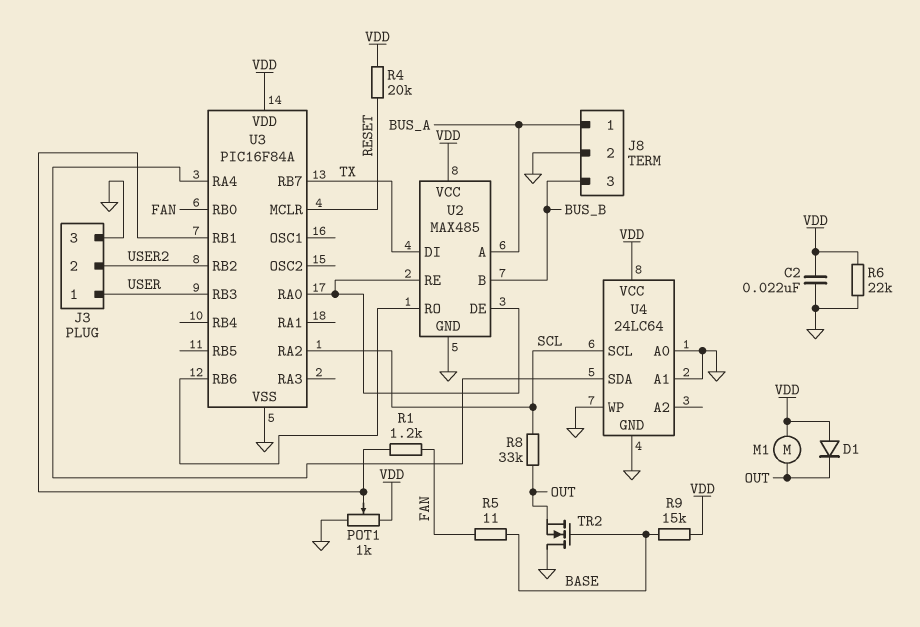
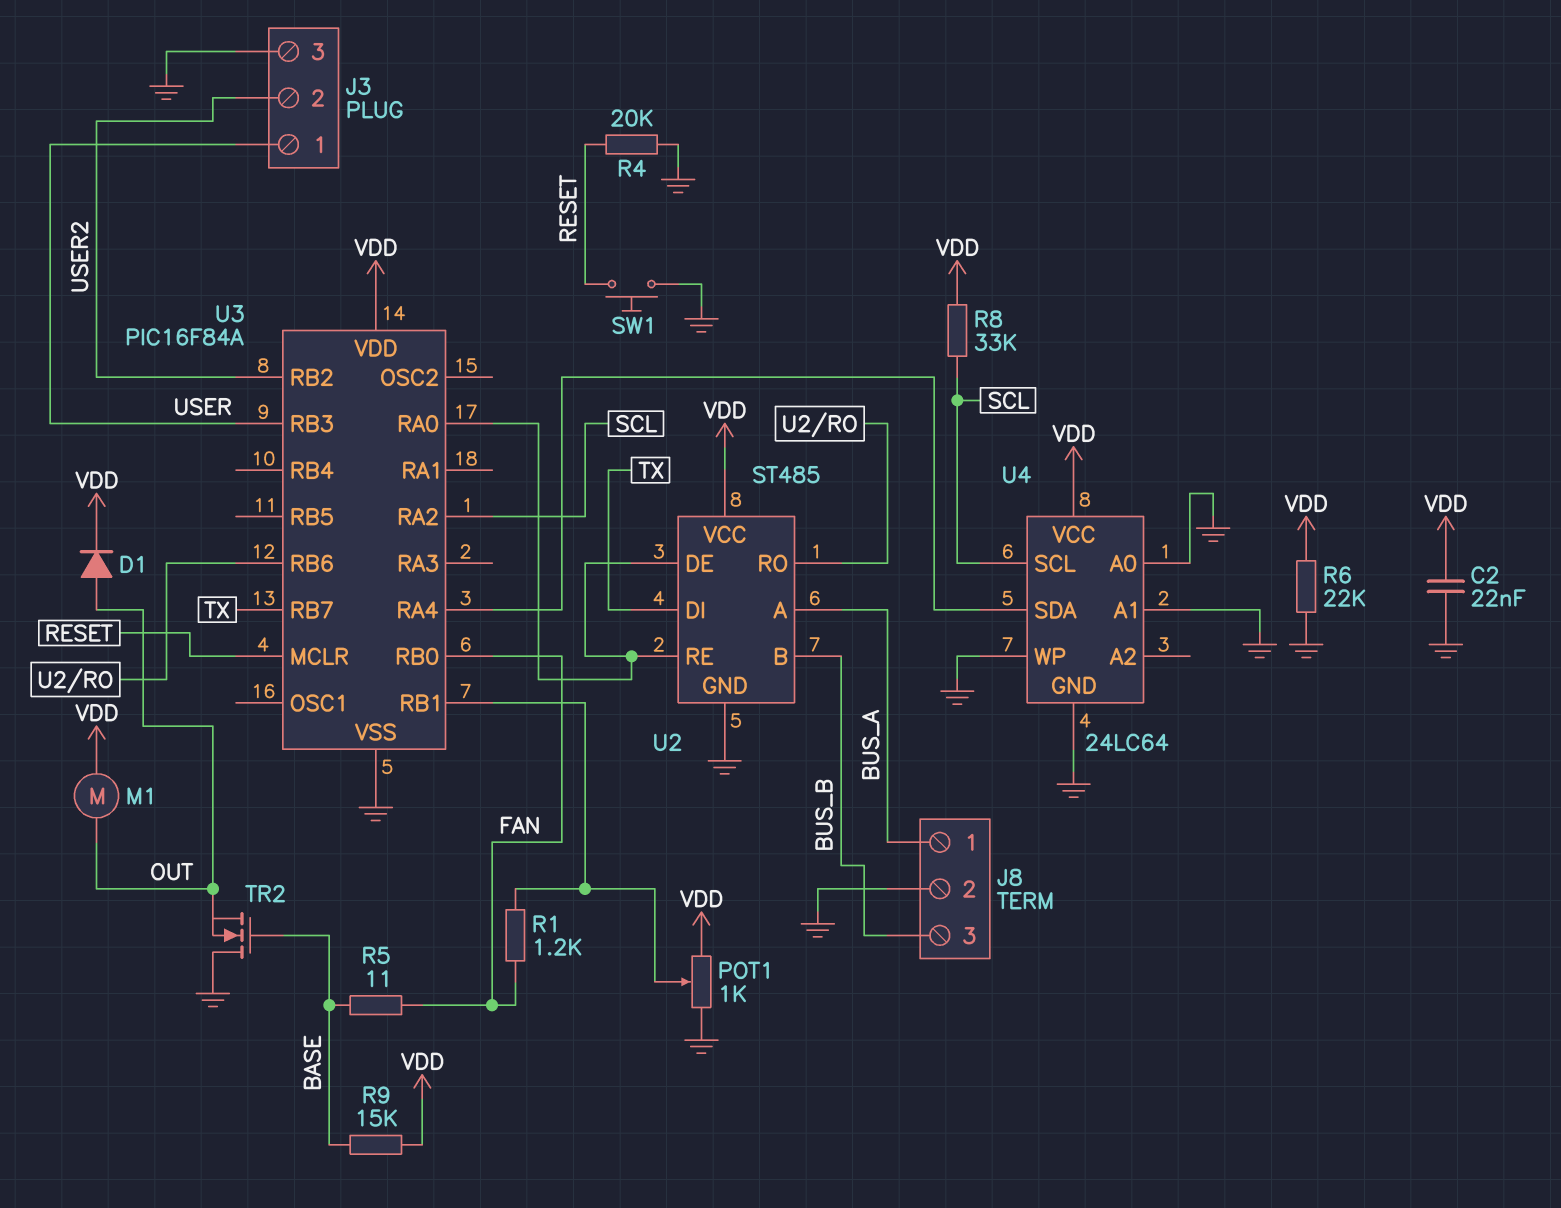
D1: diode (A VDD, K OUT) -> diode (A OUT, K VDD)
R4: 20k (RESET, VDD) -> 20k (GND, RESET)
R8: 33k (OUT, SCL) -> 33k (SCL, VDD)
SW1: none -> button (GND, RESET)
U2: MAX485 -> ST485

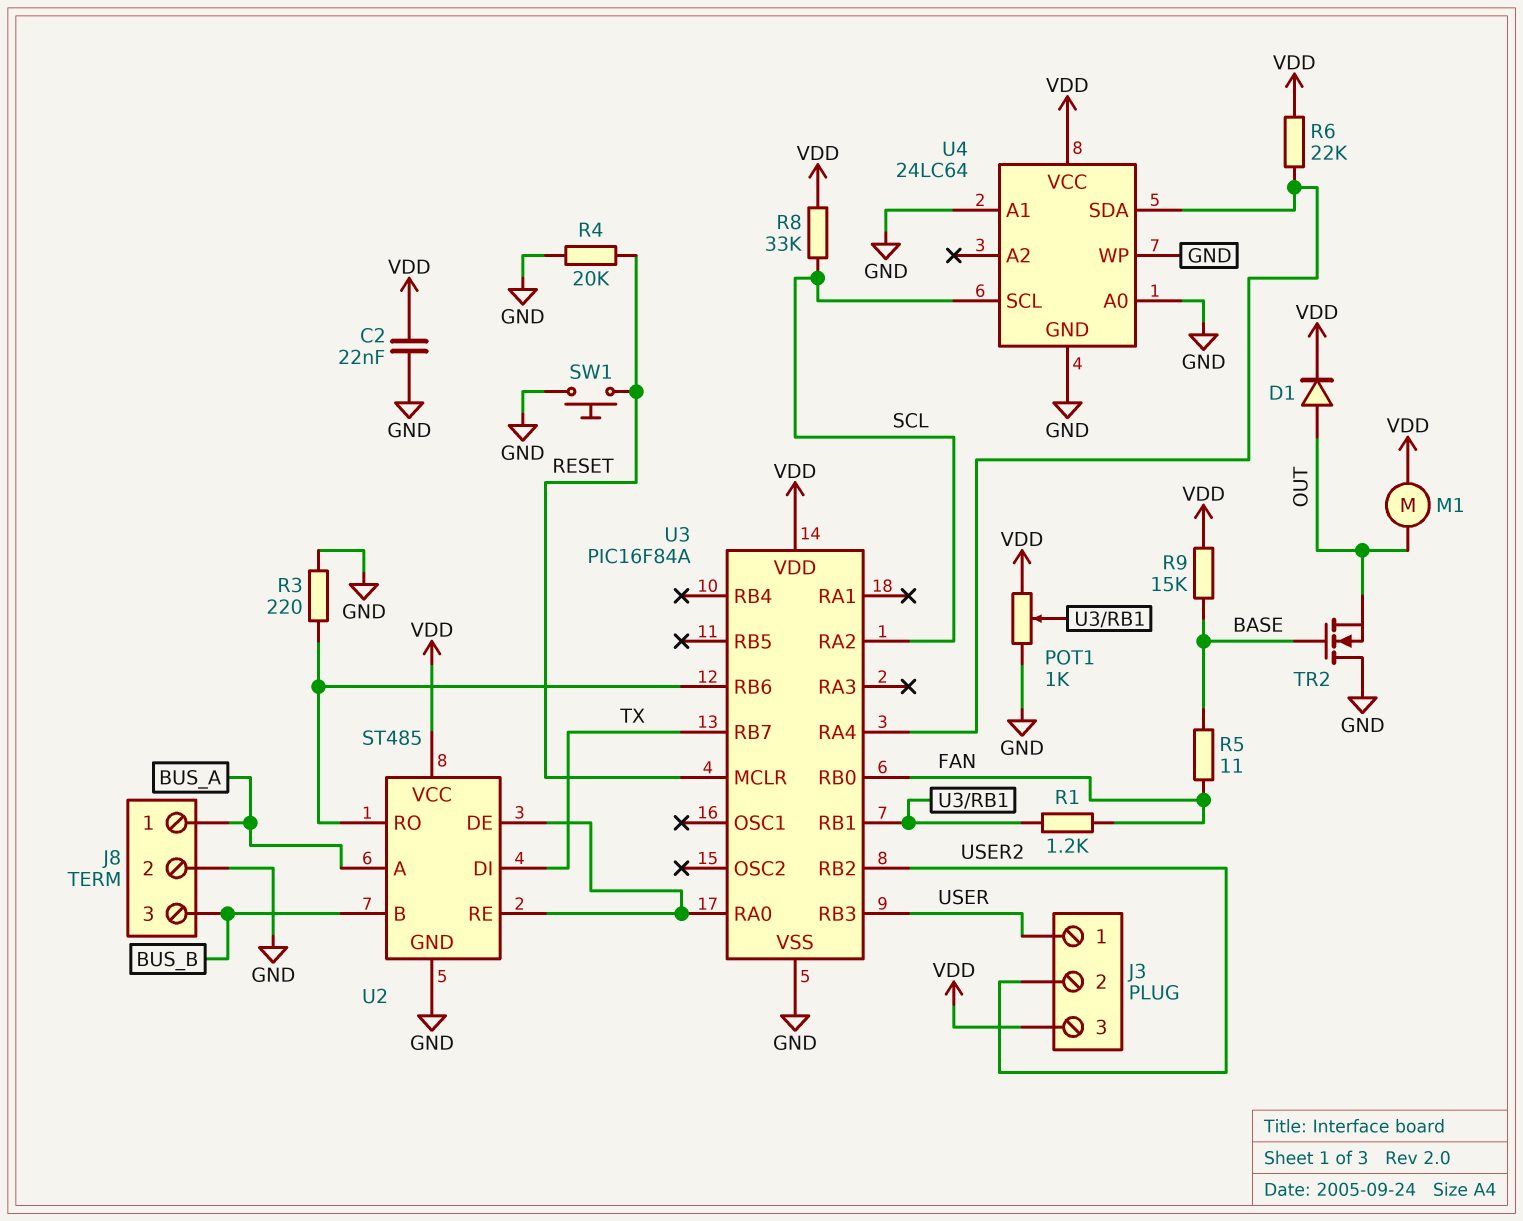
J3 pin 3: GND -> VDD
R3: none -> 220 (GND, U2/RO)
R6: 22k (GND, VDD) -> 22k (U3/RA4, VDD)

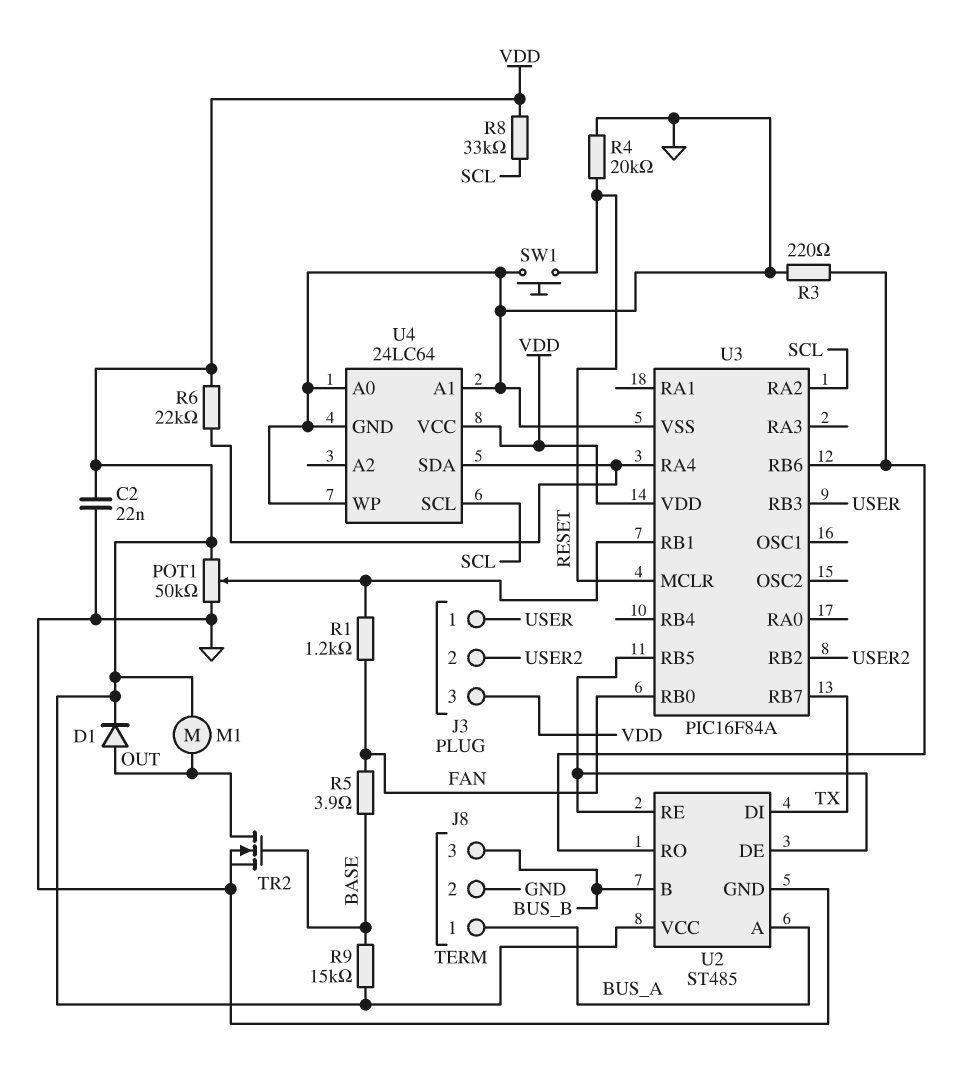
POT1: 1k (GND, VDD, wiper U3/RB1) -> 50k (GND, VDD, wiper U3/RB1)
R5: 11 (BASE, FAN) -> 3.9 (BASE, FAN)
TR2: NMOS (G BASE, D GND, S OUT) -> NMOS (G BASE, D OUT, S GND)
U3 pin RA0: U2/DE -> none
U3 pin RB5: none -> U2/DE

